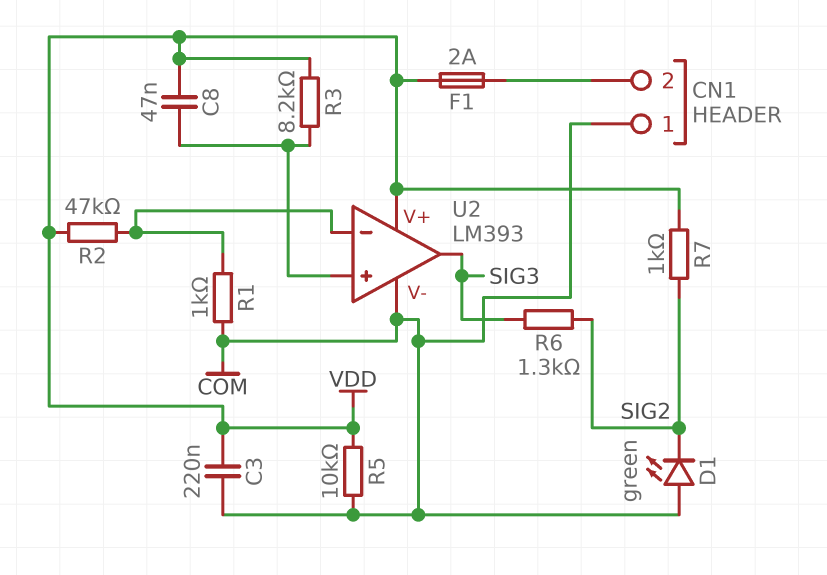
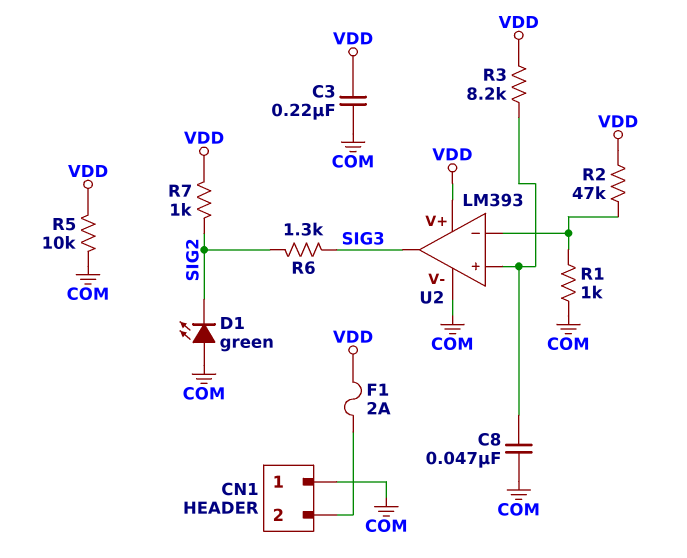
C8: 47nF (U2/in+, VDD) -> 47nF (COM, U2/in+)

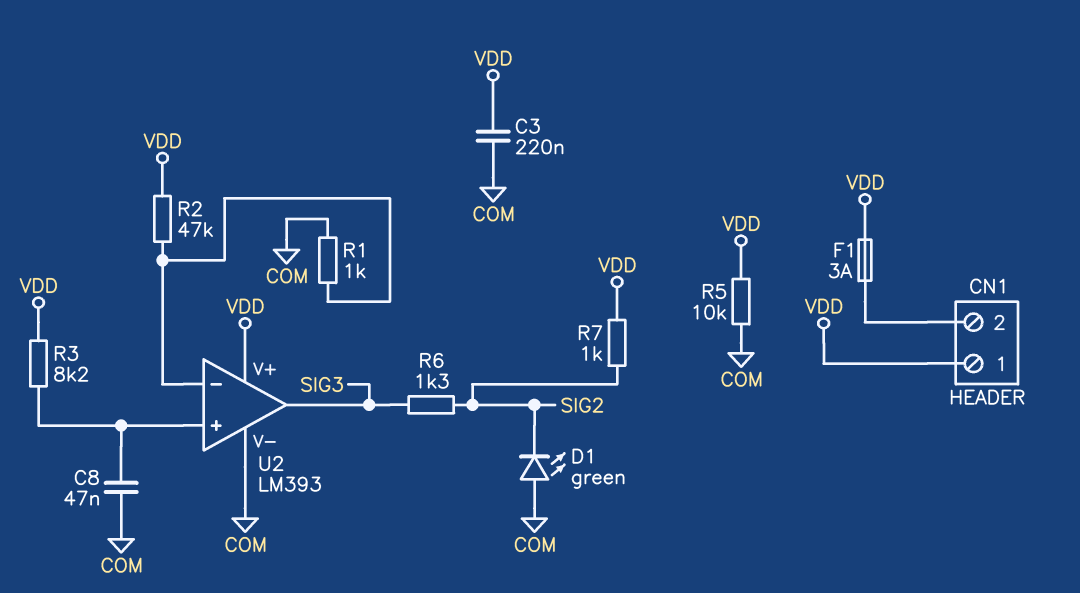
CN1 pin 1: COM -> VDD
F1: 2A (CN1/2, VDD) -> 3A (CN1/2, VDD)

